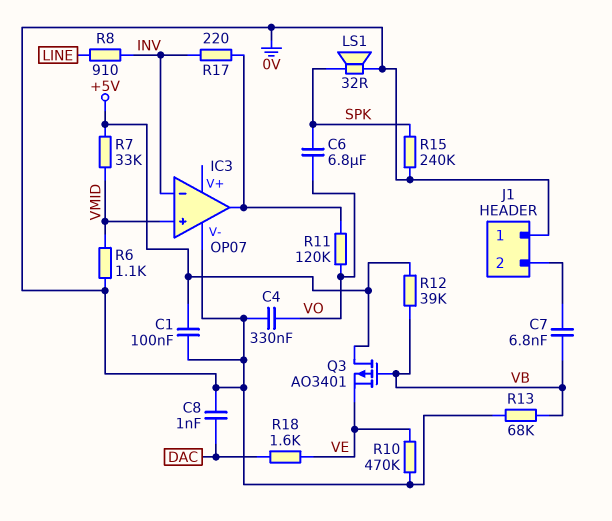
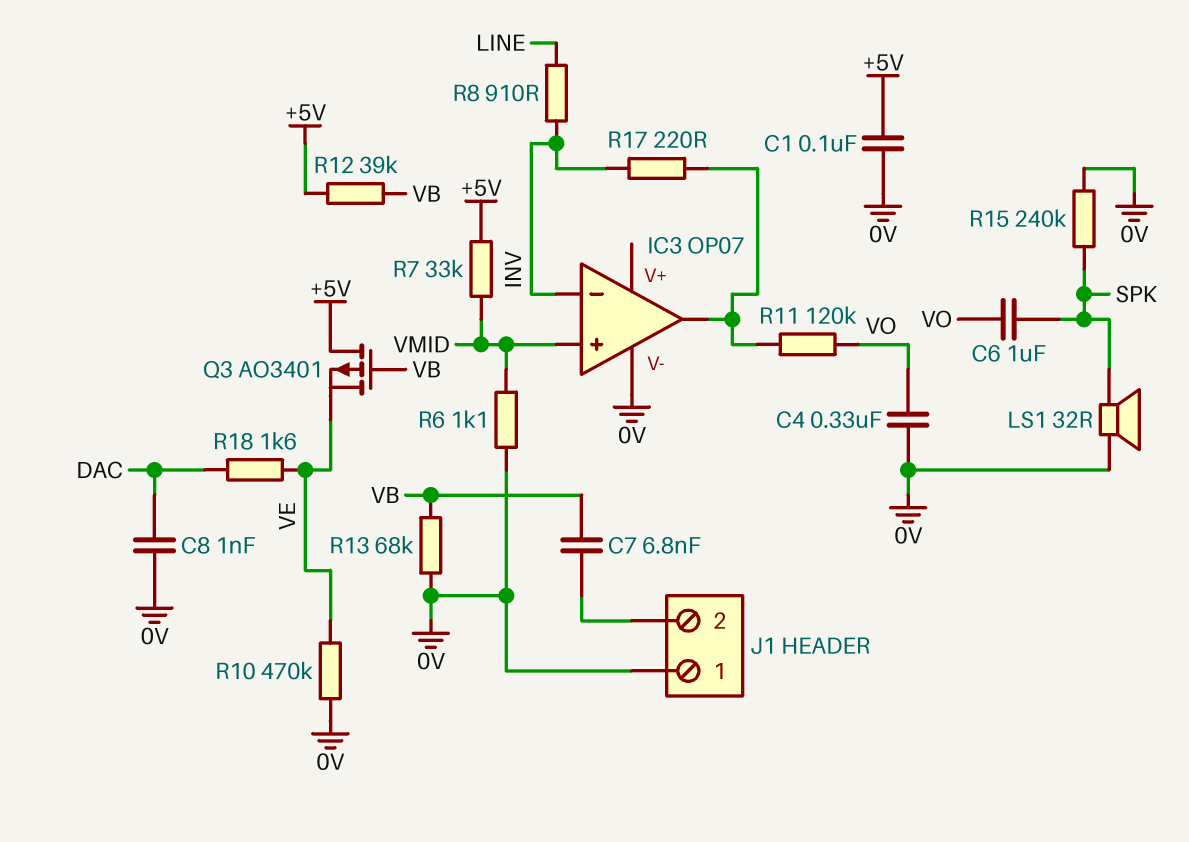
C6: 6.8uF (SPK, VO) -> 1uF (SPK, VO)

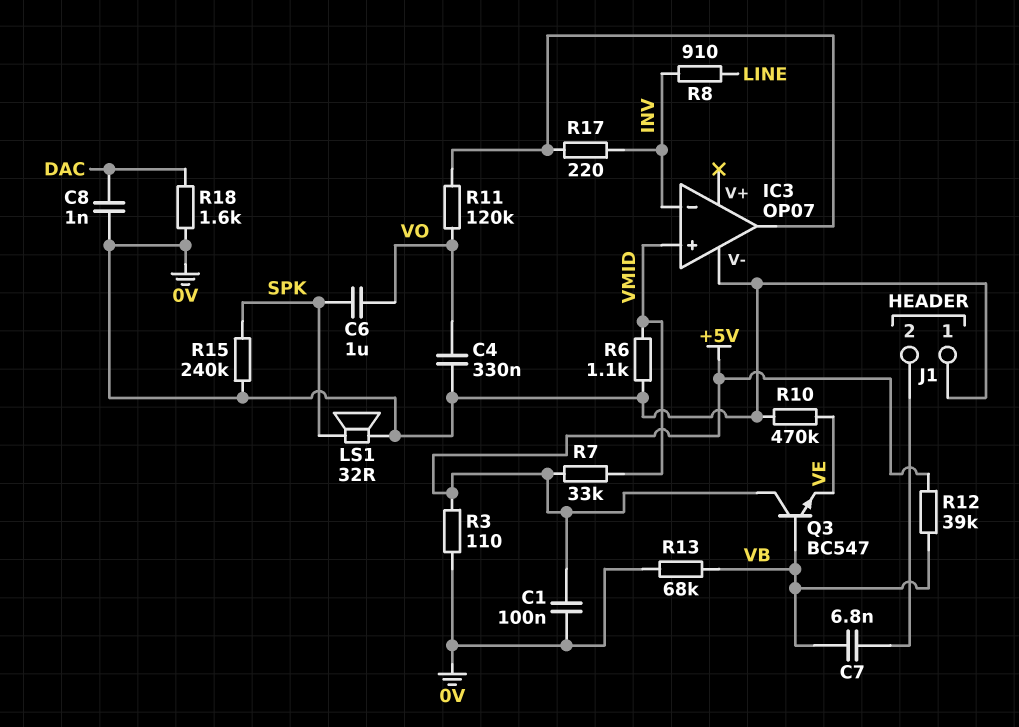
Q3: PMOS AO3401 (G VB, D +5V, S VE) -> NPN BC547 (B VB, C +5V, E VE)
R3: none -> 110 (+5V, 0V)
R18: 1.6k (DAC, VE) -> 1.6k (0V, DAC)

